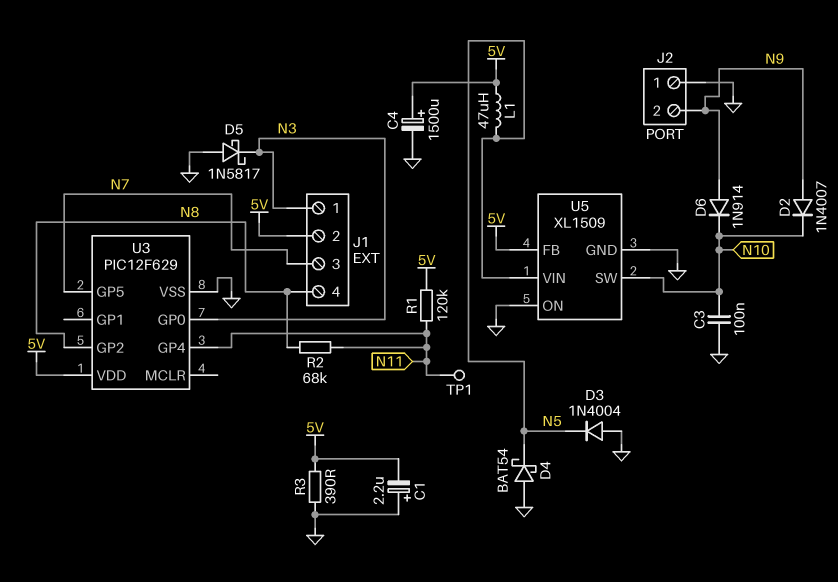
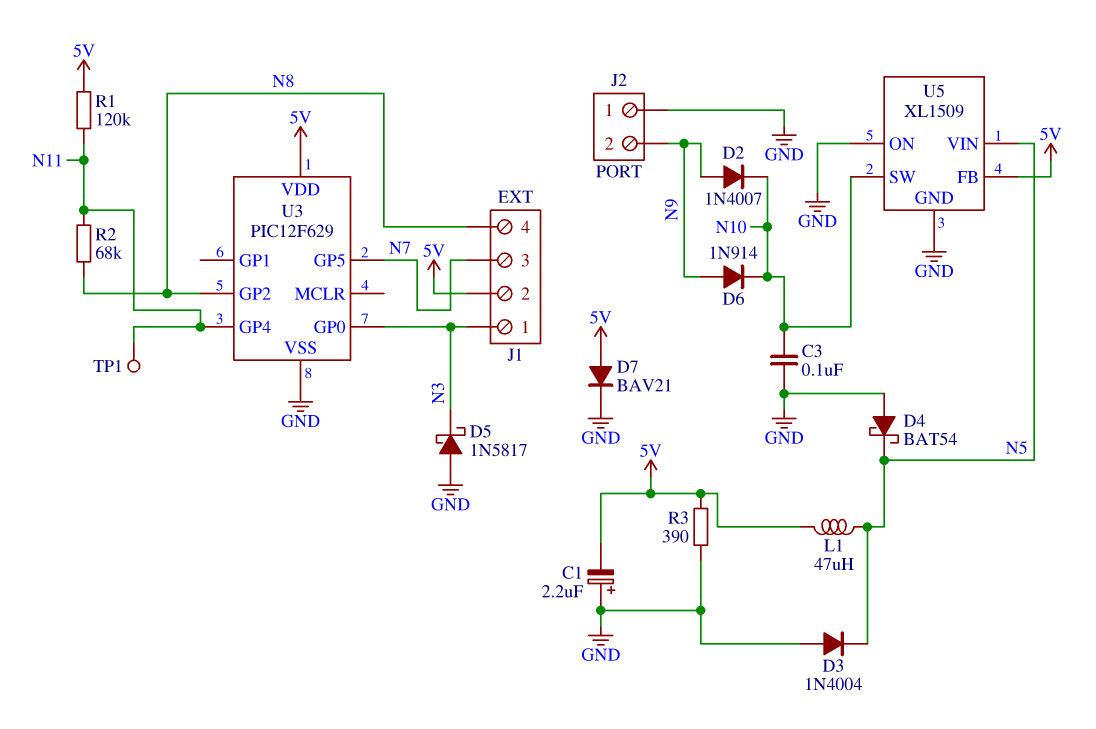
C4: 1500uF (plus 5V, minus GND) -> none
D7: none -> diode BAV21 (A 5V, K GND)

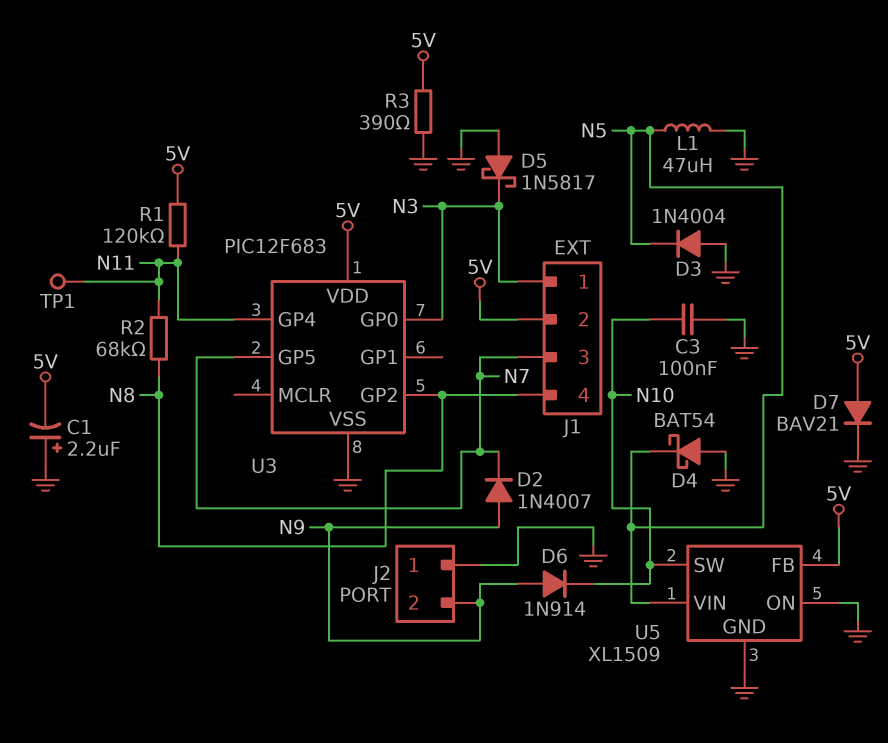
D2: diode 1N4007 (A N9, K N10) -> diode 1N4007 (A N9, K N7)
L1: 47uH (5V, N5) -> 47uH (GND, N5)
U3: PIC12F629 -> PIC12F683

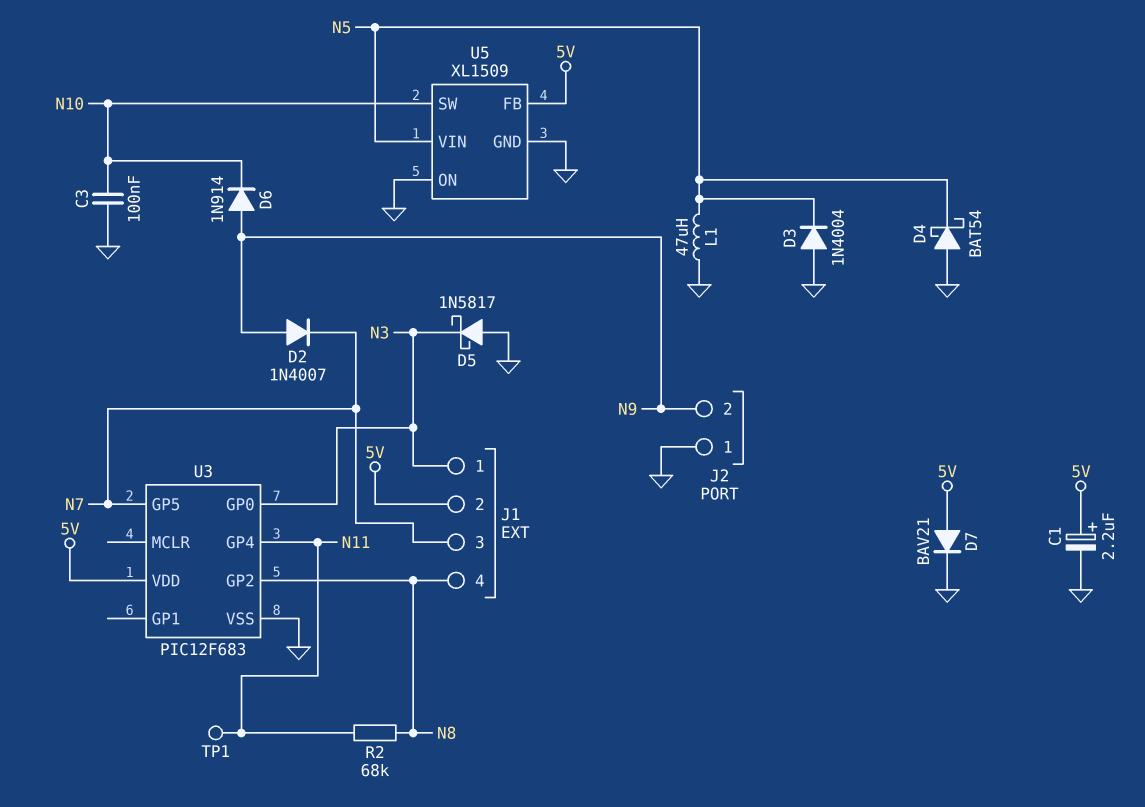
C1: 2.2uF (plus GND, minus 5V) -> 2.2uF (plus 5V, minus GND)
R1: 120k (5V, N11) -> none
R3: 390 (5V, GND) -> none

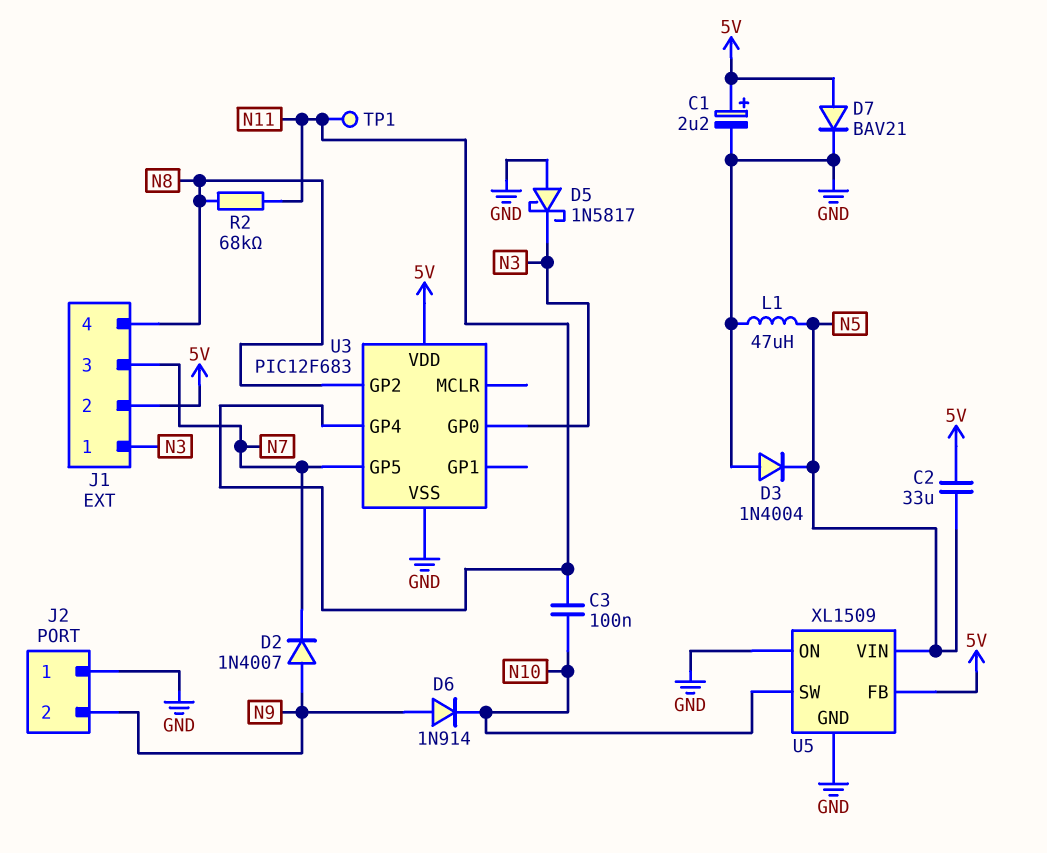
C2: none -> 33uF (5V, N5)
C3: 100nF (GND, N10) -> 100nF (N10, N11)
D4: schottky BAT54 (A GND, K N5) -> none

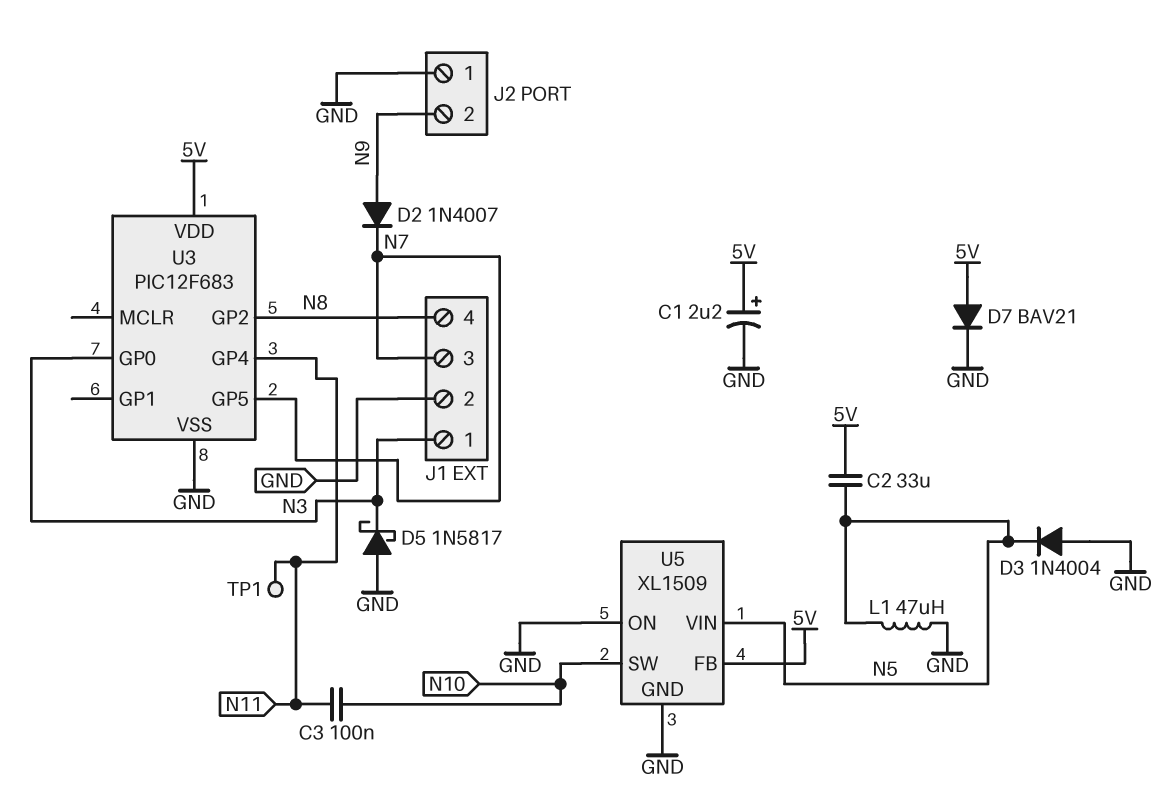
D6: diode 1N914 (A N9, K N10) -> none
J1 pin 2: 5V -> GND
R2: 68k (N8, N11) -> none

